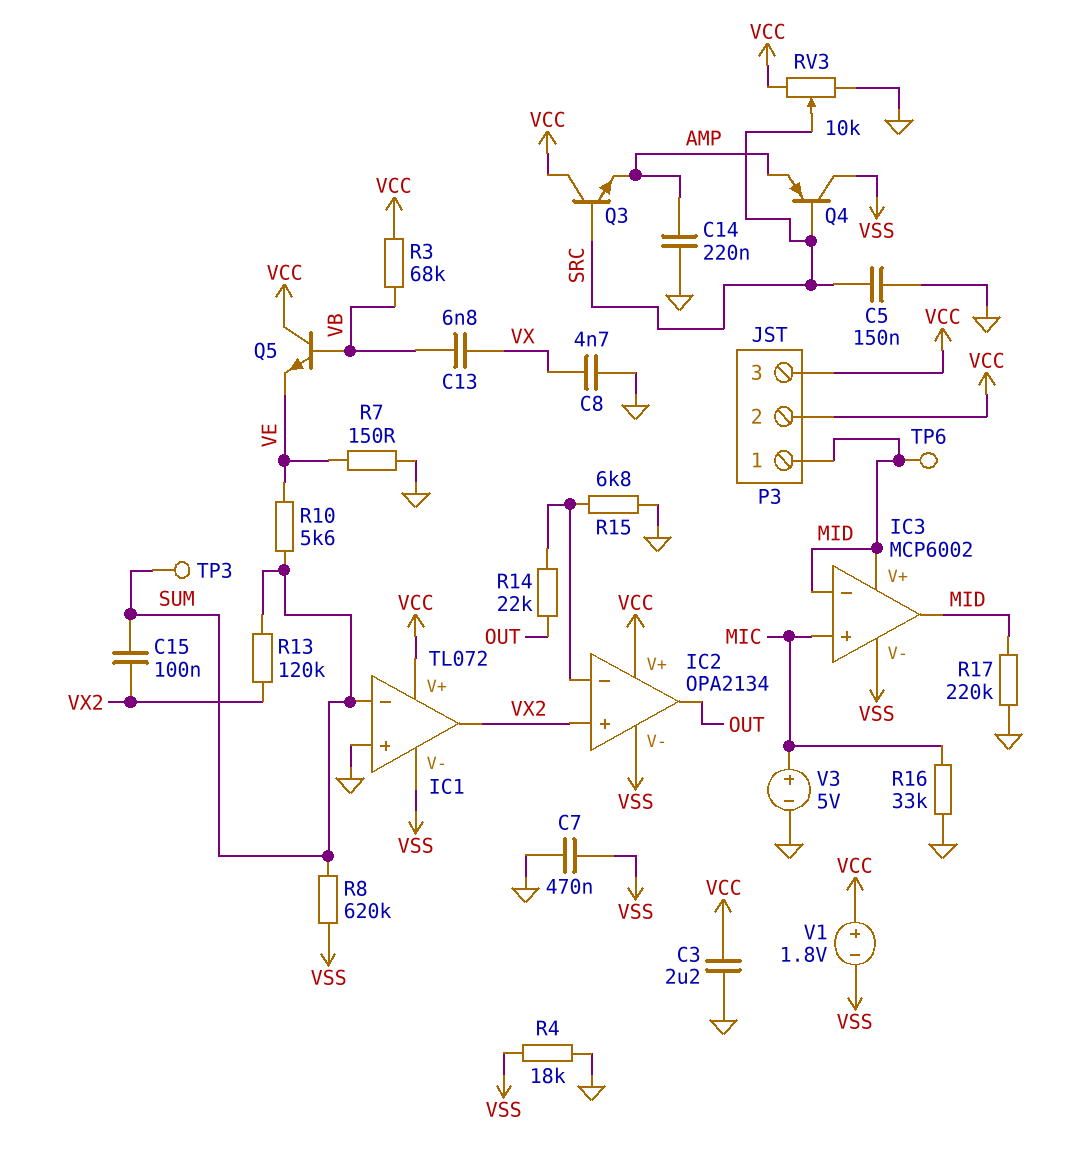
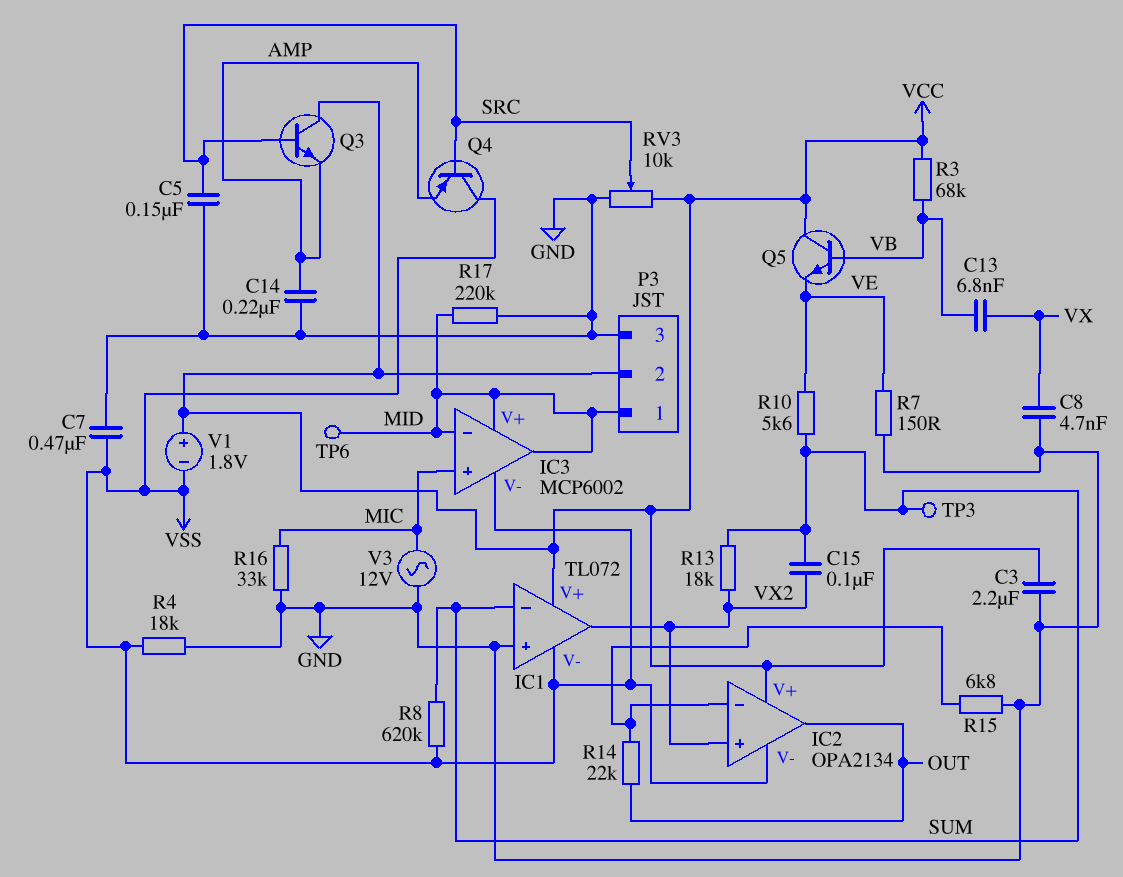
P3 pin 3: VCC -> GND
R13: 120k (SUM, VX2) -> 18k (SUM, VX2)
V3: 5V (plus MIC, minus GND) -> AC 12V (GND, MIC)

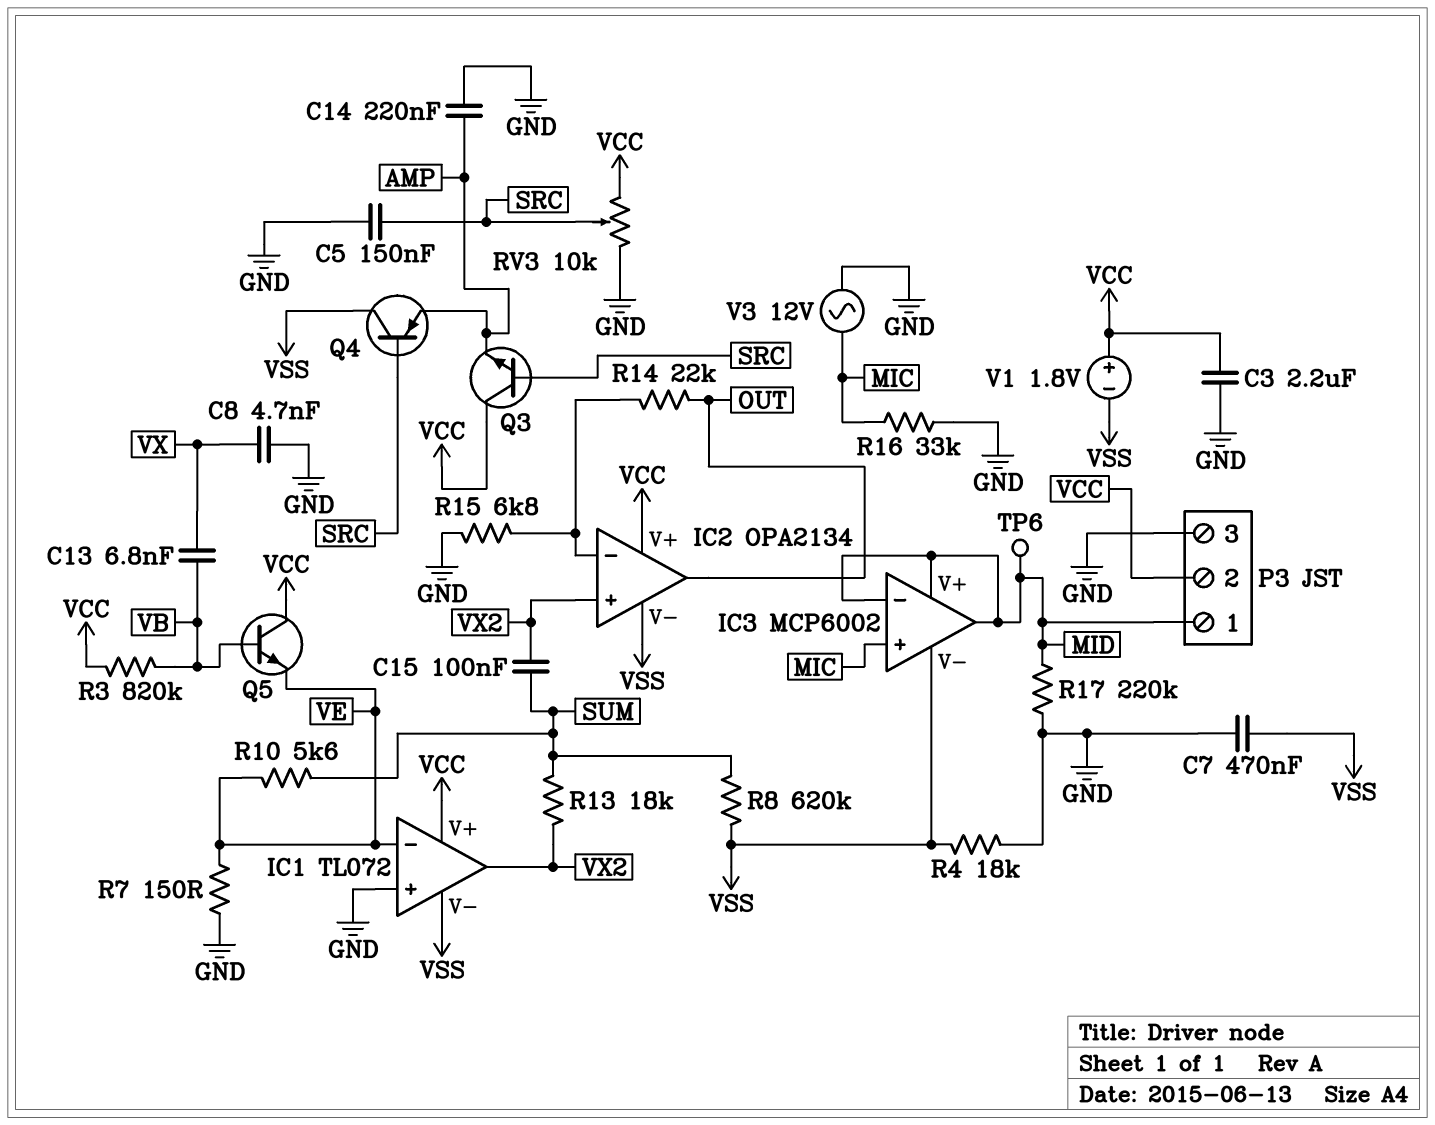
IC1 pin in-: SUM -> VE
R3: 68k (VB, VCC) -> 820k (VB, VCC)
TP3: test point (SUM) -> none

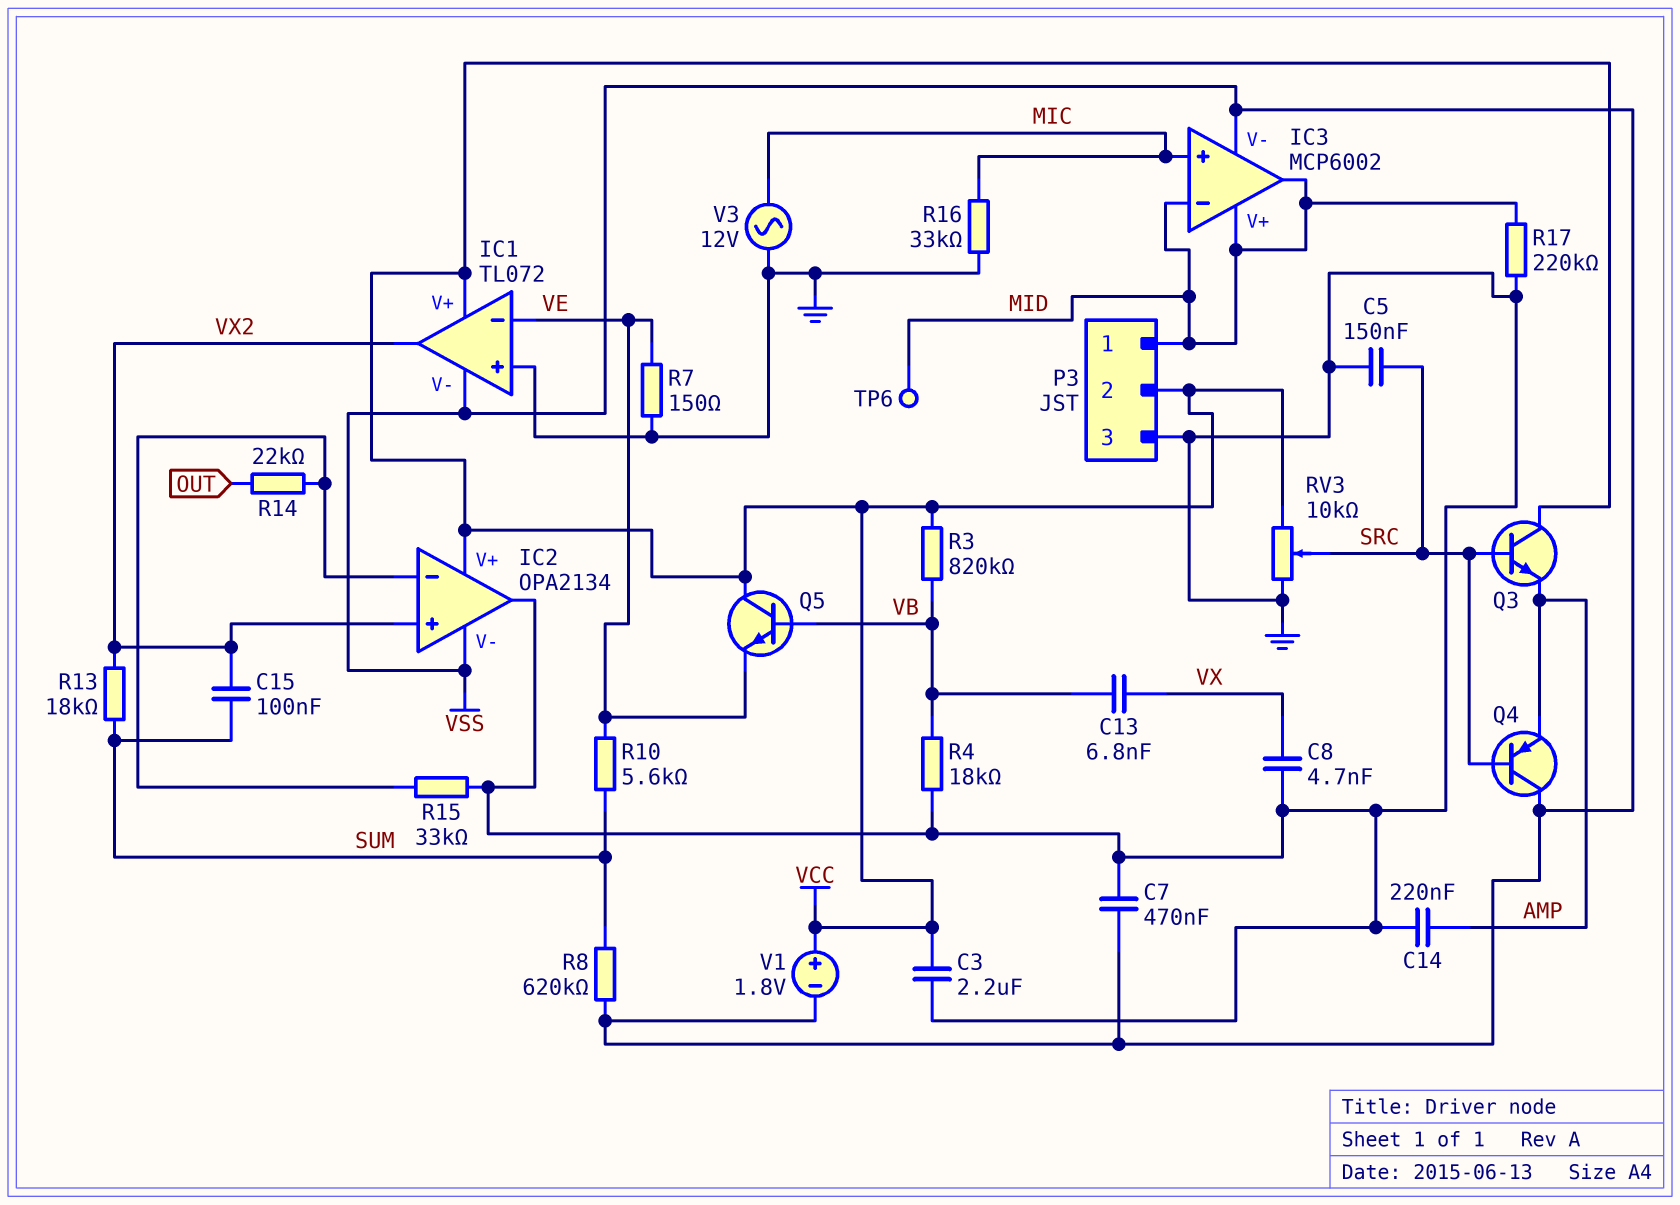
IC2 pin out: OUT -> GND
R4: 18k (GND, VSS) -> 18k (GND, VB)
R15: 6.8k (GND, IC2/in-) -> 33k (GND, IC2/in-)

